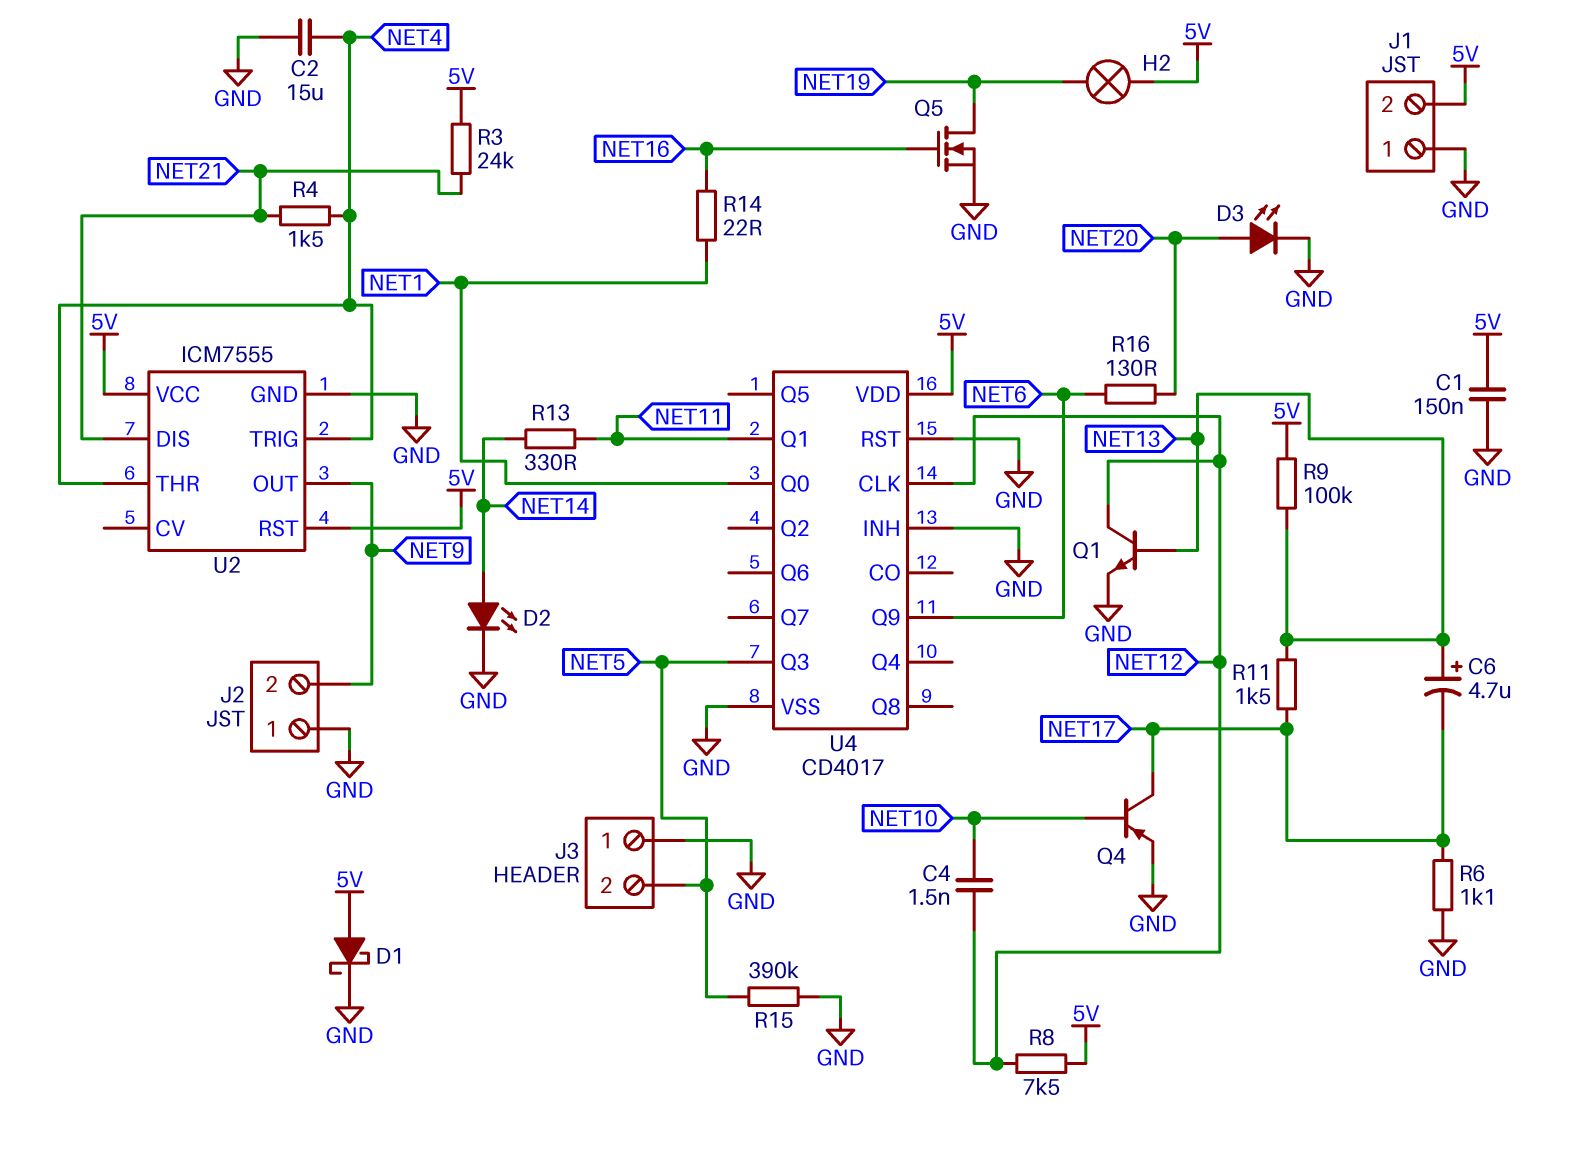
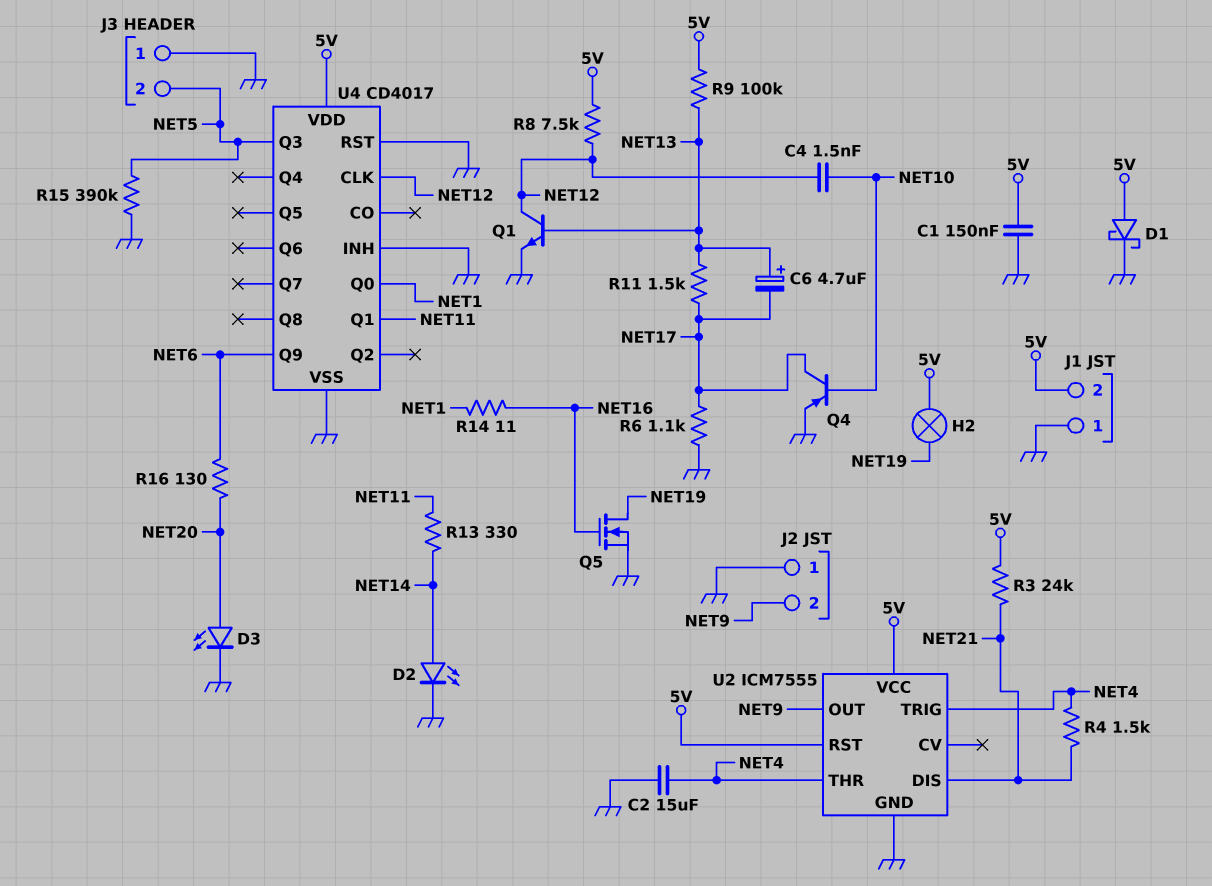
R14: 22 (NET1, NET16) -> 11 (NET1, NET16)

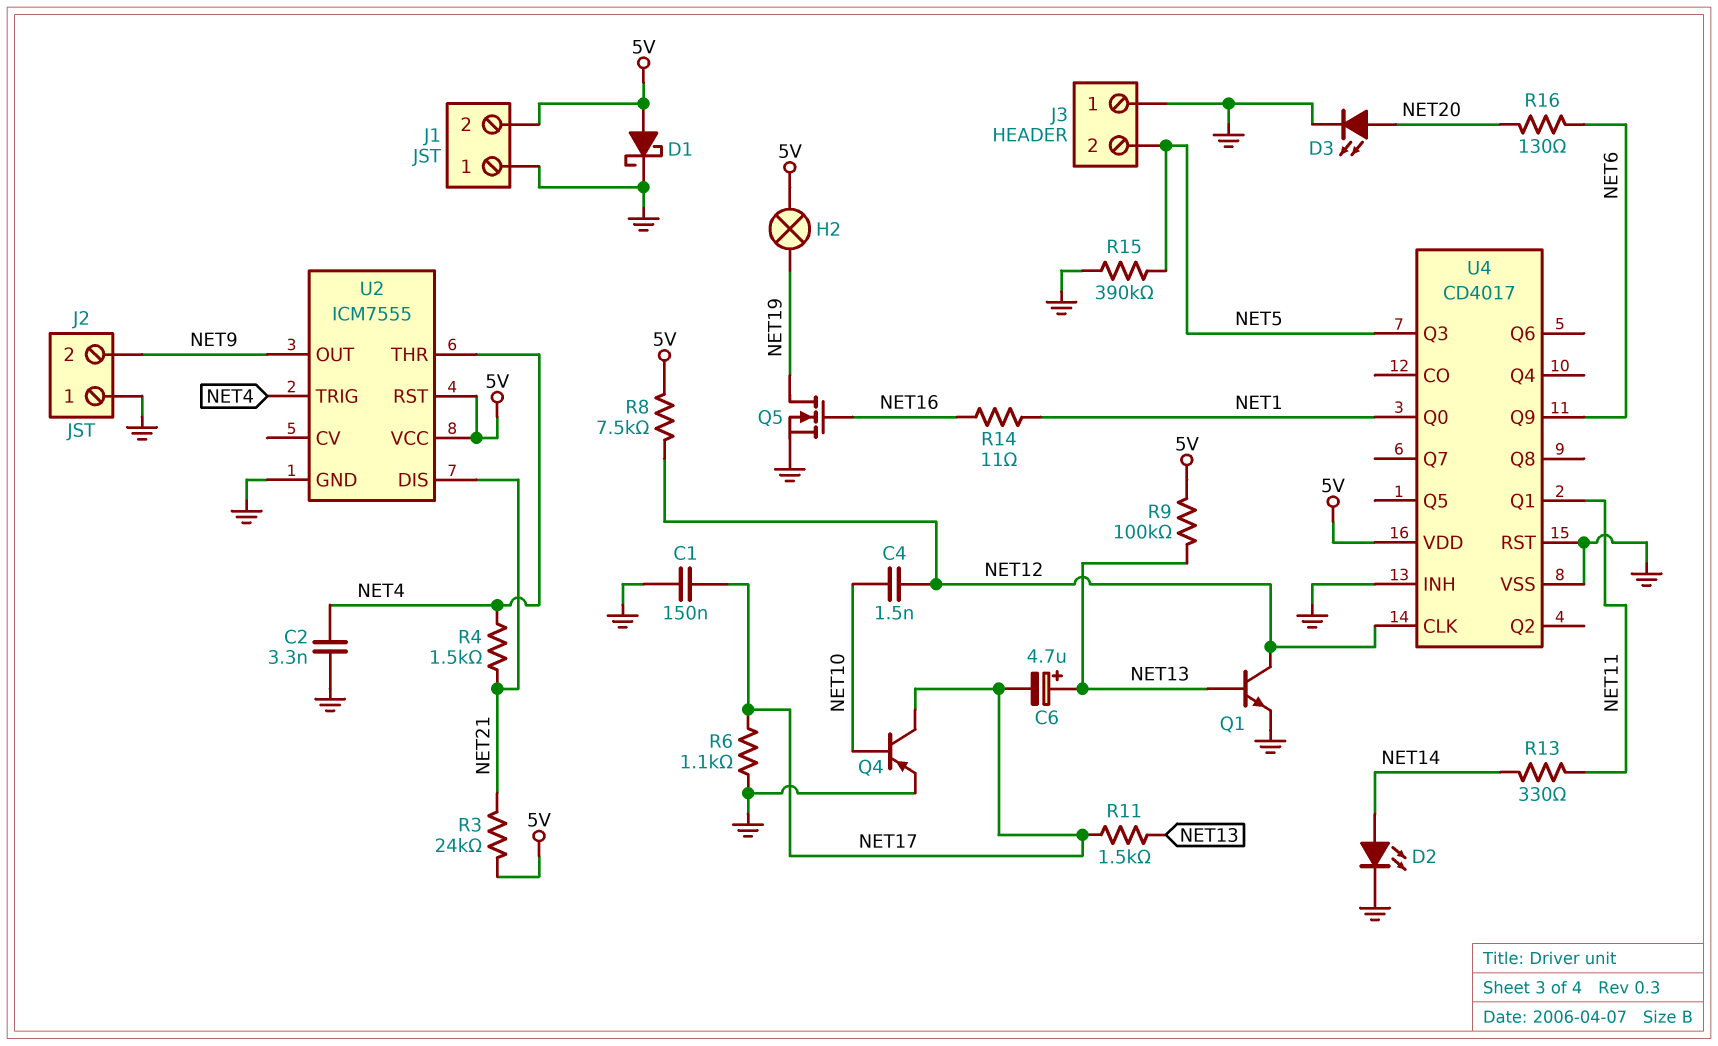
C1: 150nF (5V, GND) -> 150nF (GND, NET17)
C2: 15uF (GND, NET4) -> 3.3nF (GND, NET4)

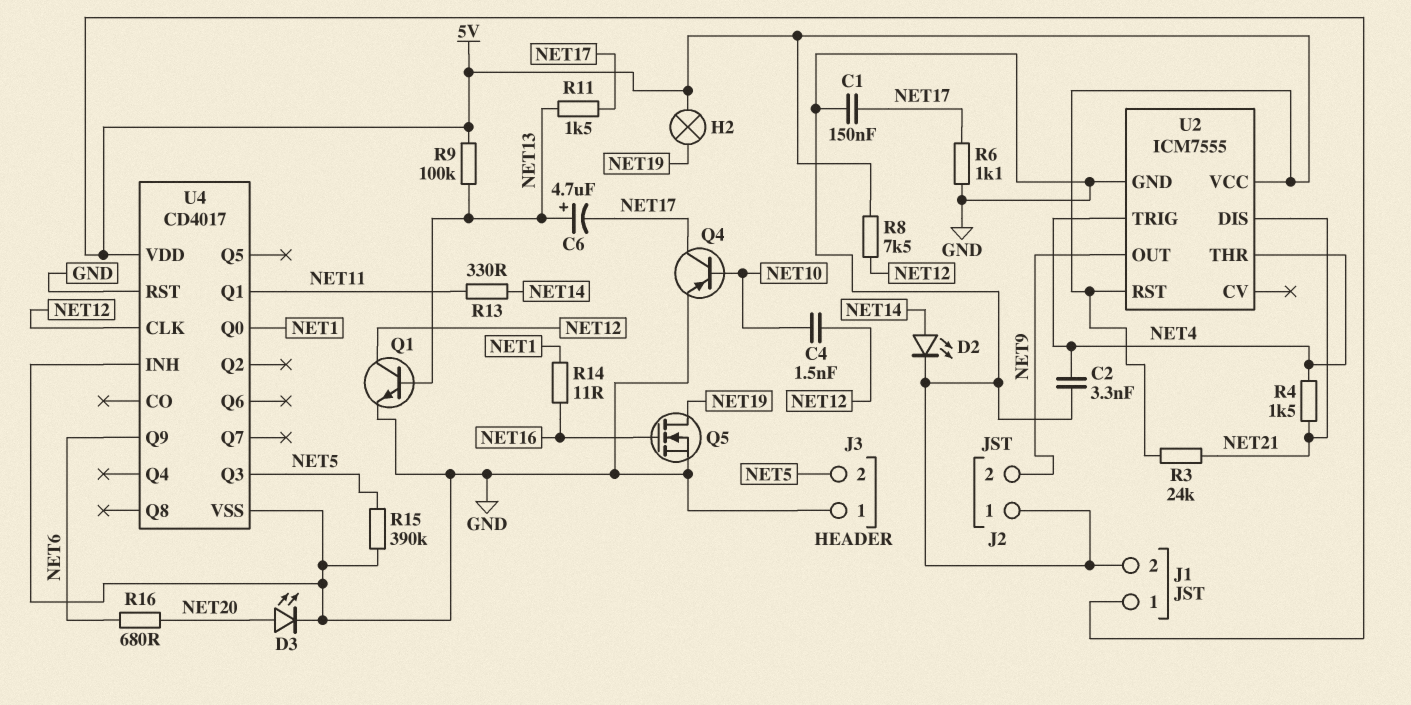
D1: schottky (A 5V, K GND) -> none
J1 pin 1: GND -> 5V
J1 pin 2: 5V -> GND
R16: 130 (NET6, NET20) -> 680 (NET6, NET20)

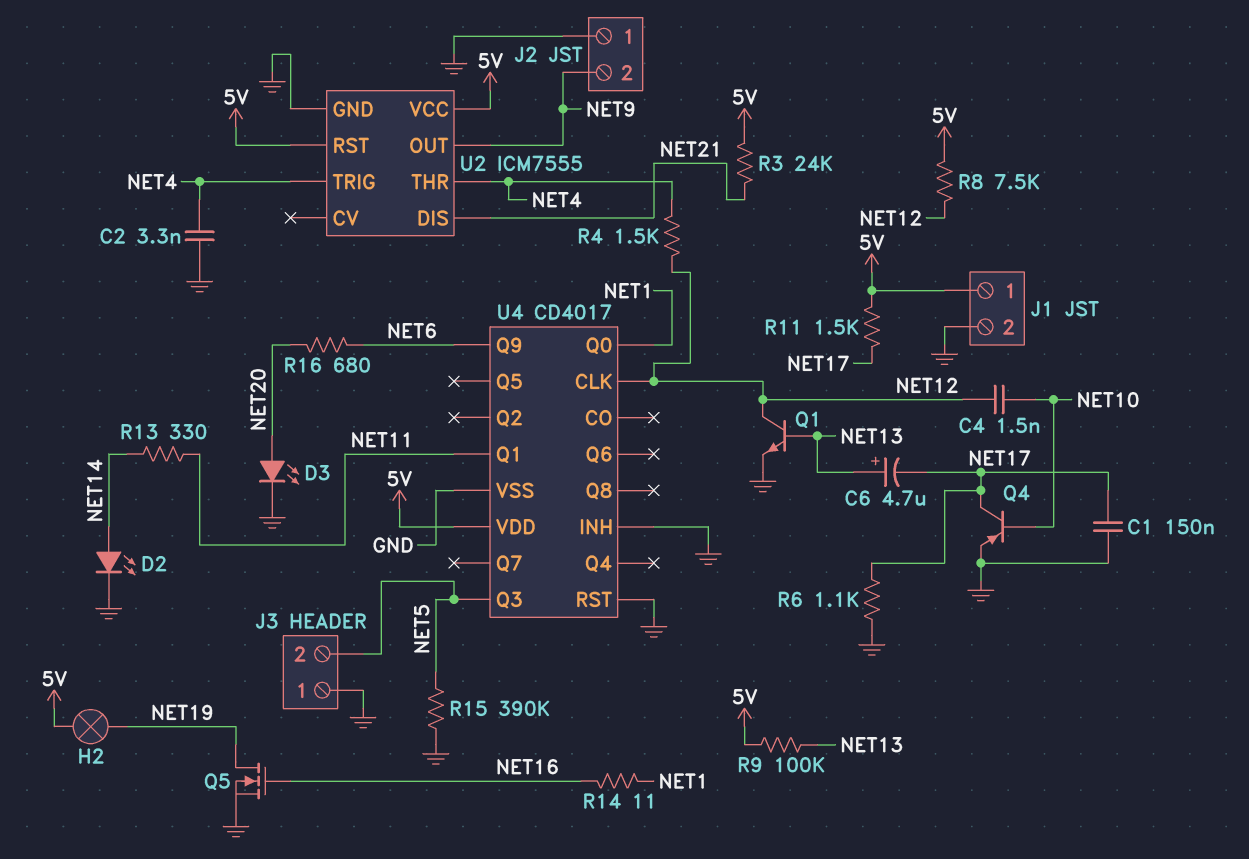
R4: 1.5k (NET4, NET21) -> 1.5k (NET4, NET12)
R11: 1.5k (NET13, NET17) -> 1.5k (5V, NET17)

